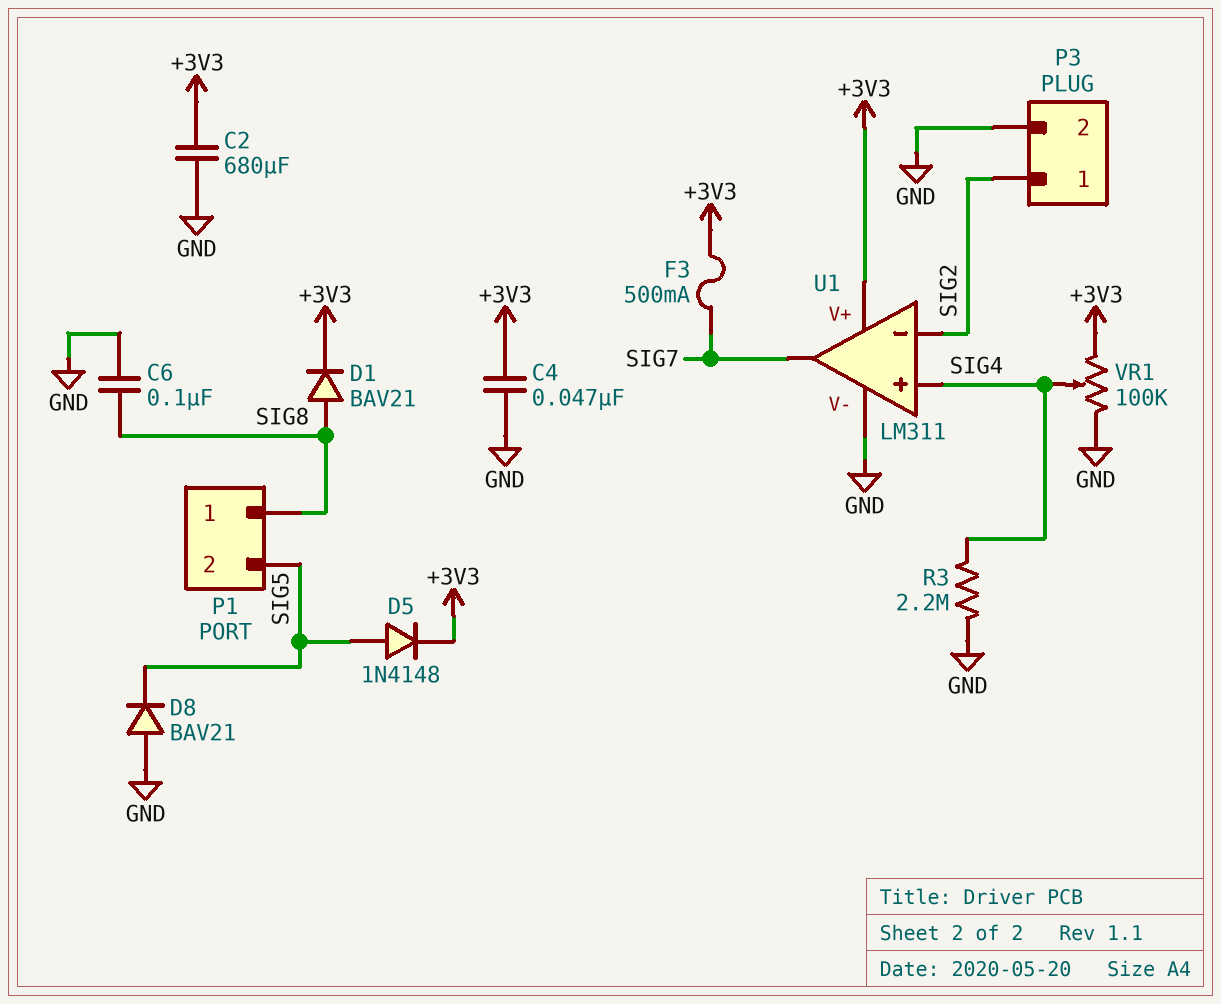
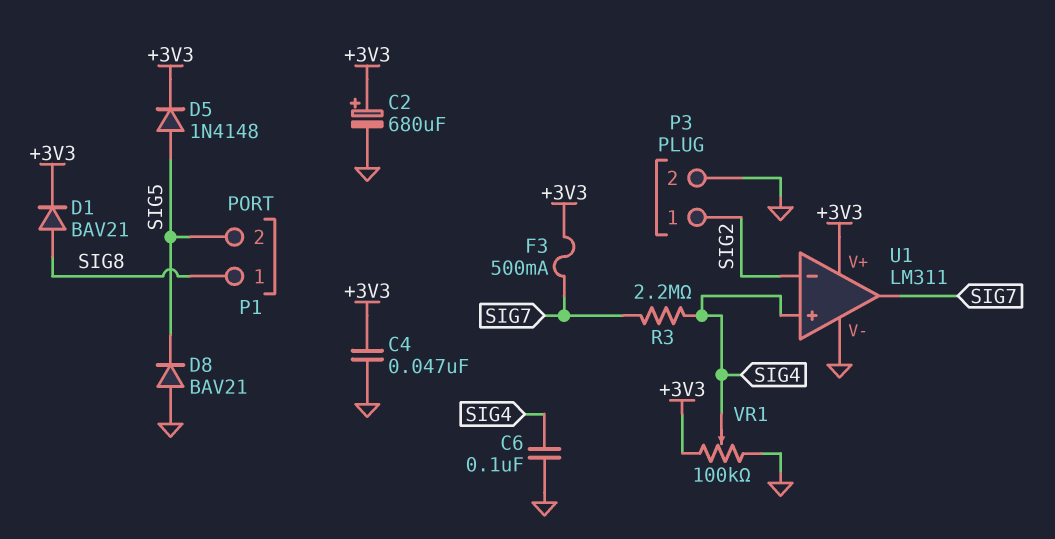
C2: 680uF (+3V3, GND) -> 680uF (plus +3V3, minus GND)
C6: 100nF (GND, SIG8) -> 100nF (GND, SIG4)
R3: 2.2M (GND, SIG4) -> 2.2M (SIG4, SIG7)

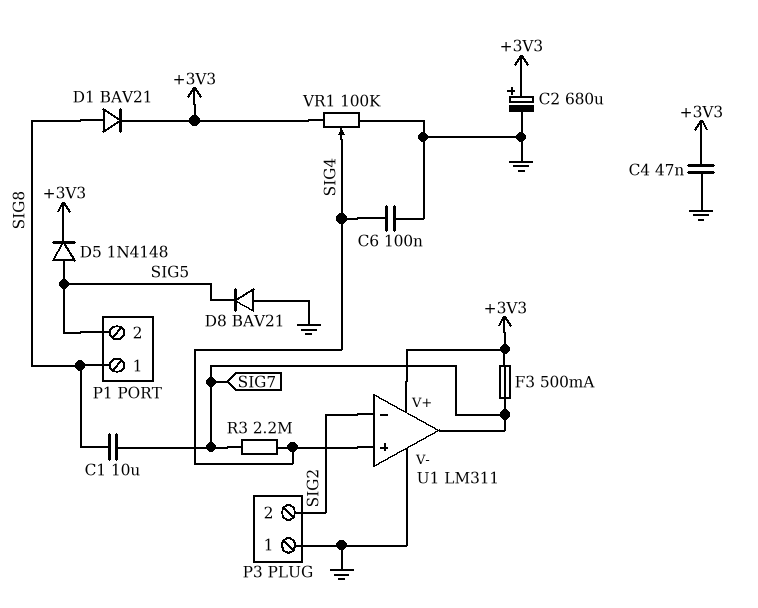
C1: none -> 10uF (SIG7, SIG8)
P3 pin 1: SIG2 -> GND
P3 pin 2: GND -> SIG2

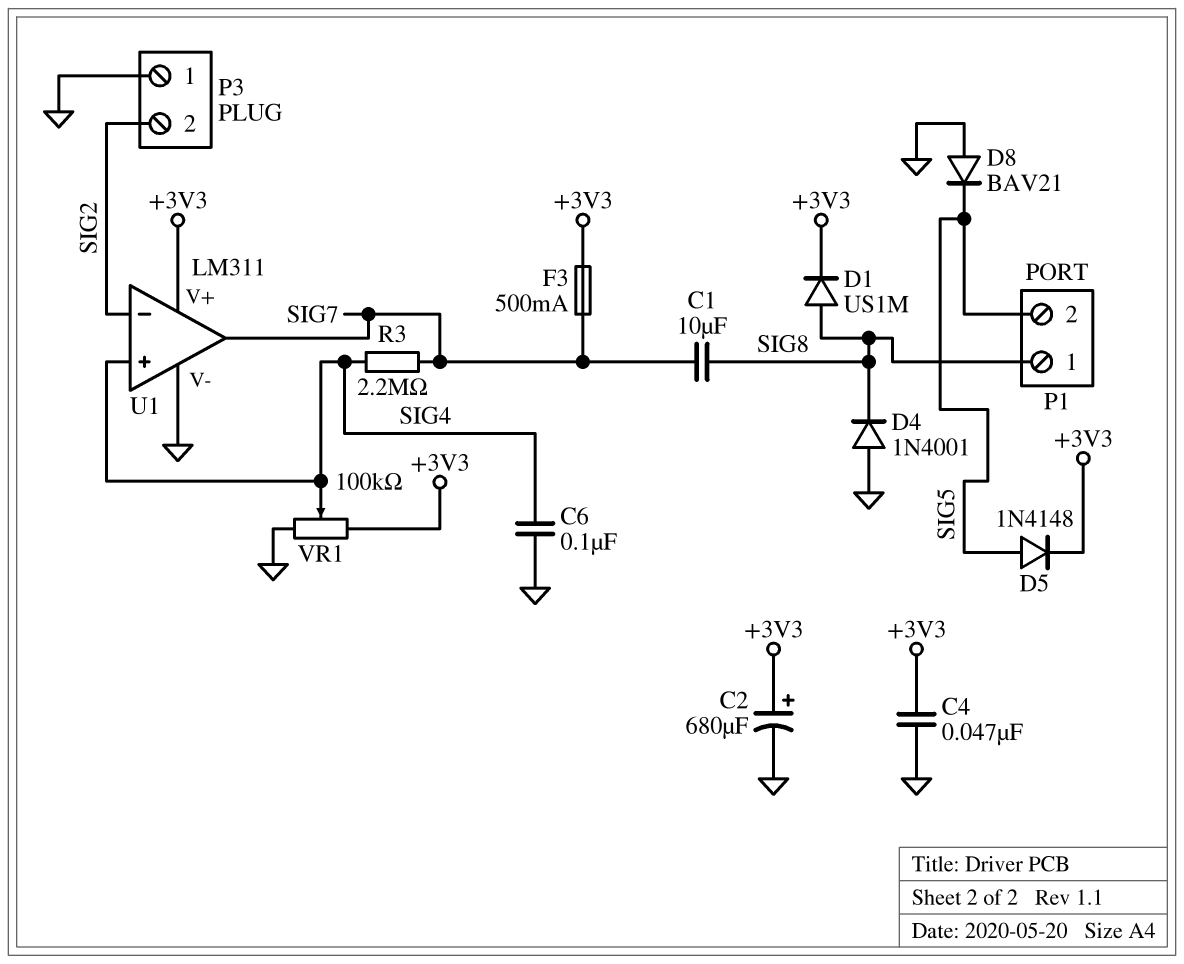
D1: diode BAV21 (A SIG8, K +3V3) -> diode US1M (A SIG8, K +3V3)
D4: none -> diode 1N4001 (A GND, K SIG8)

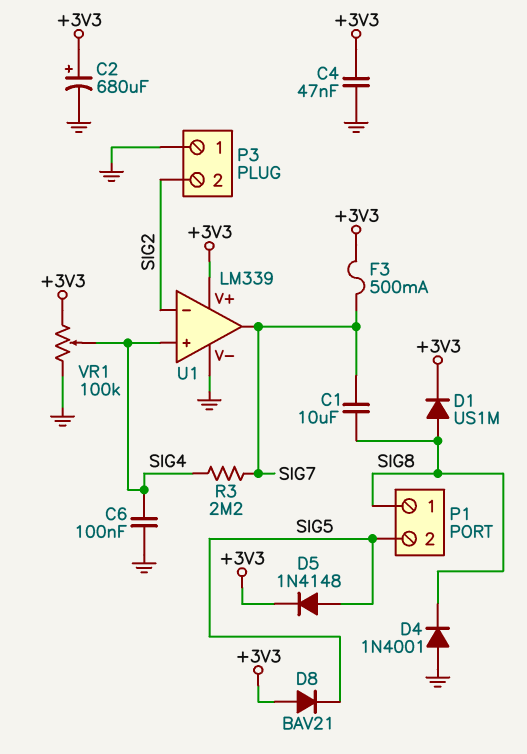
D8: diode BAV21 (A GND, K SIG5) -> diode BAV21 (A +3V3, K SIG5)
U1: LM311 -> LM339

